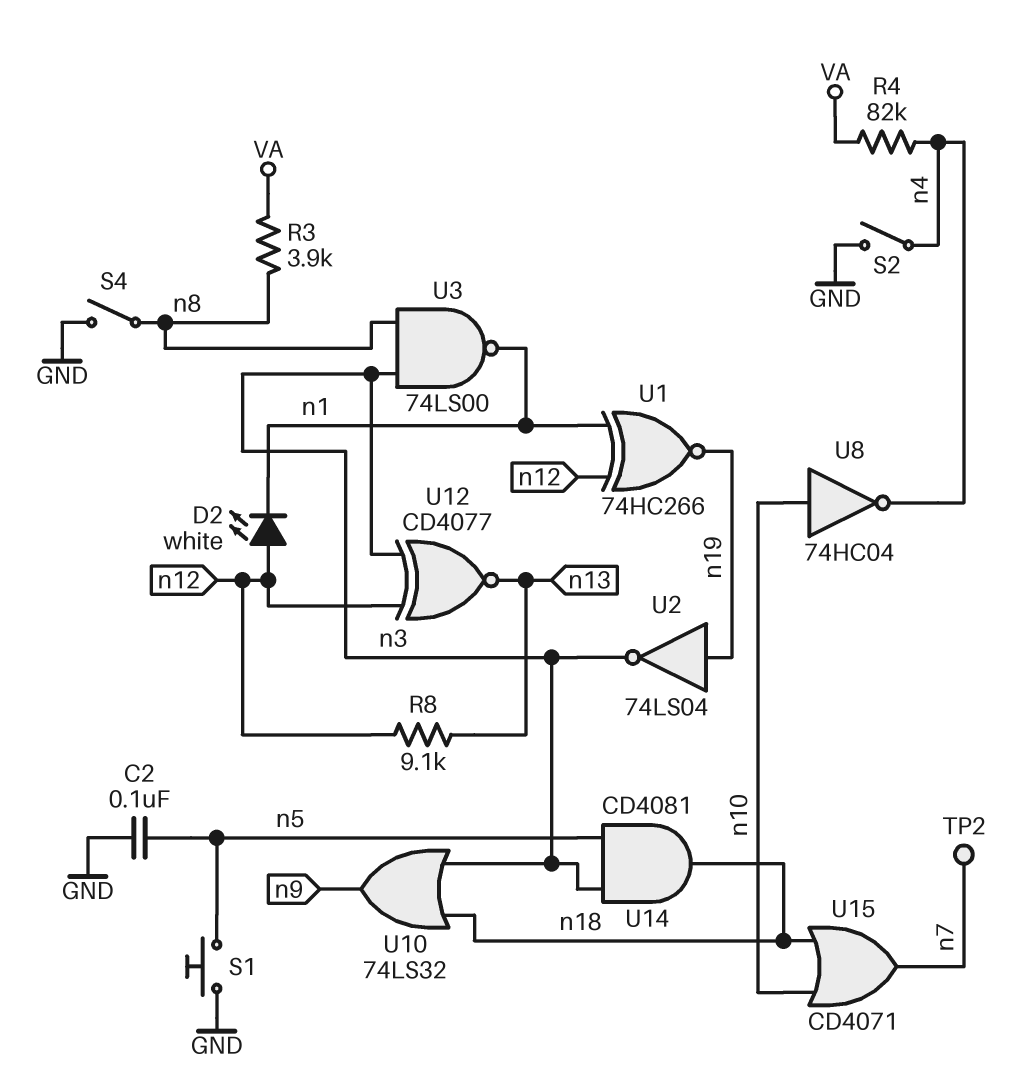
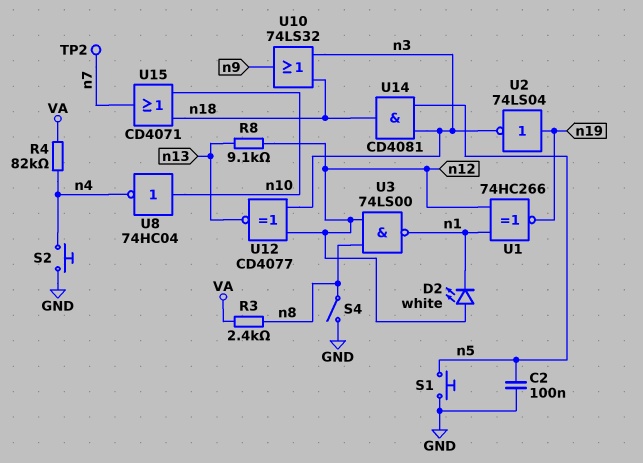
R3: 3.9k (VA, n8) -> 2.4k (VA, n8)
S2: switch (GND, n4) -> button (GND, n4)
U3: NAND 74LS00 (in n3, in n8, out n1) -> NAND 74LS00 (in n8, in n12, out n1)

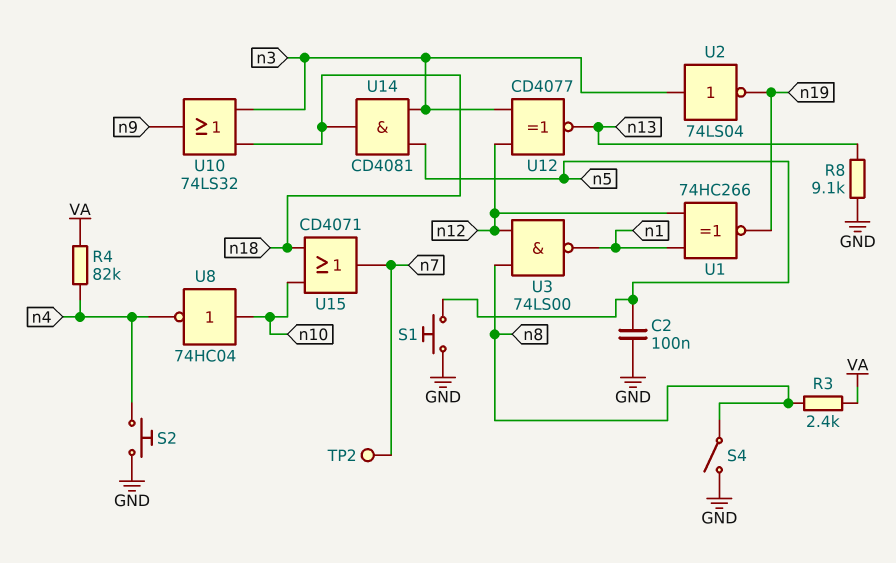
D2: LED white (A n12, K n1) -> none
R8: 9.1k (n12, n13) -> 9.1k (GND, n13)
U2: NOT 74LS04 (in n19, out n3) -> NOT 74LS04 (in n3, out n19)

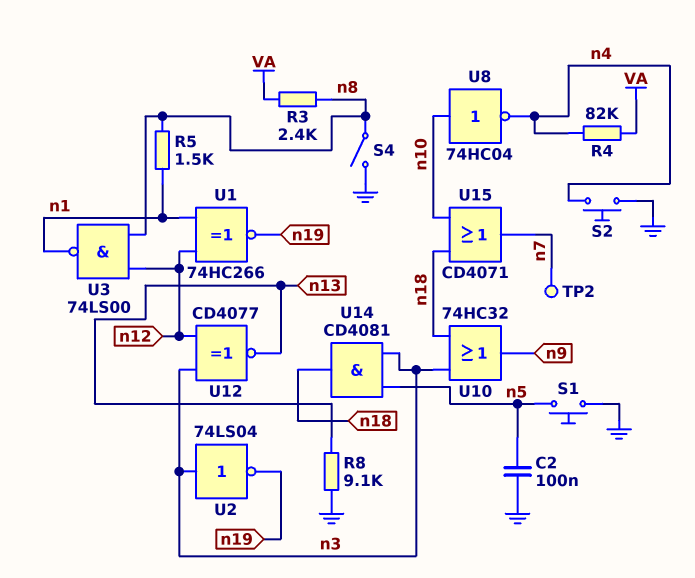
R5: none -> 1.5k (n1, n8)
U10: OR 74LS32 (in n3, in n18, out n9) -> OR 74HC32 (in n3, in n18, out n9)

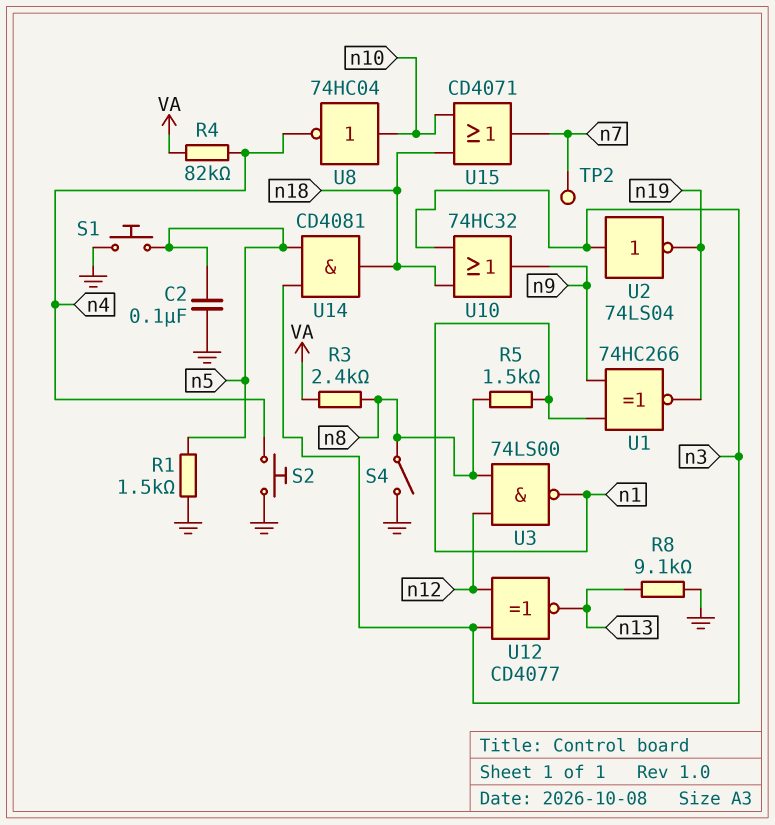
R1: none -> 1.5k (GND, n5)
U1: XNOR 74HC266 (in n1, in n12, out n19) -> XNOR 74HC266 (in n1, in n9, out n19)

